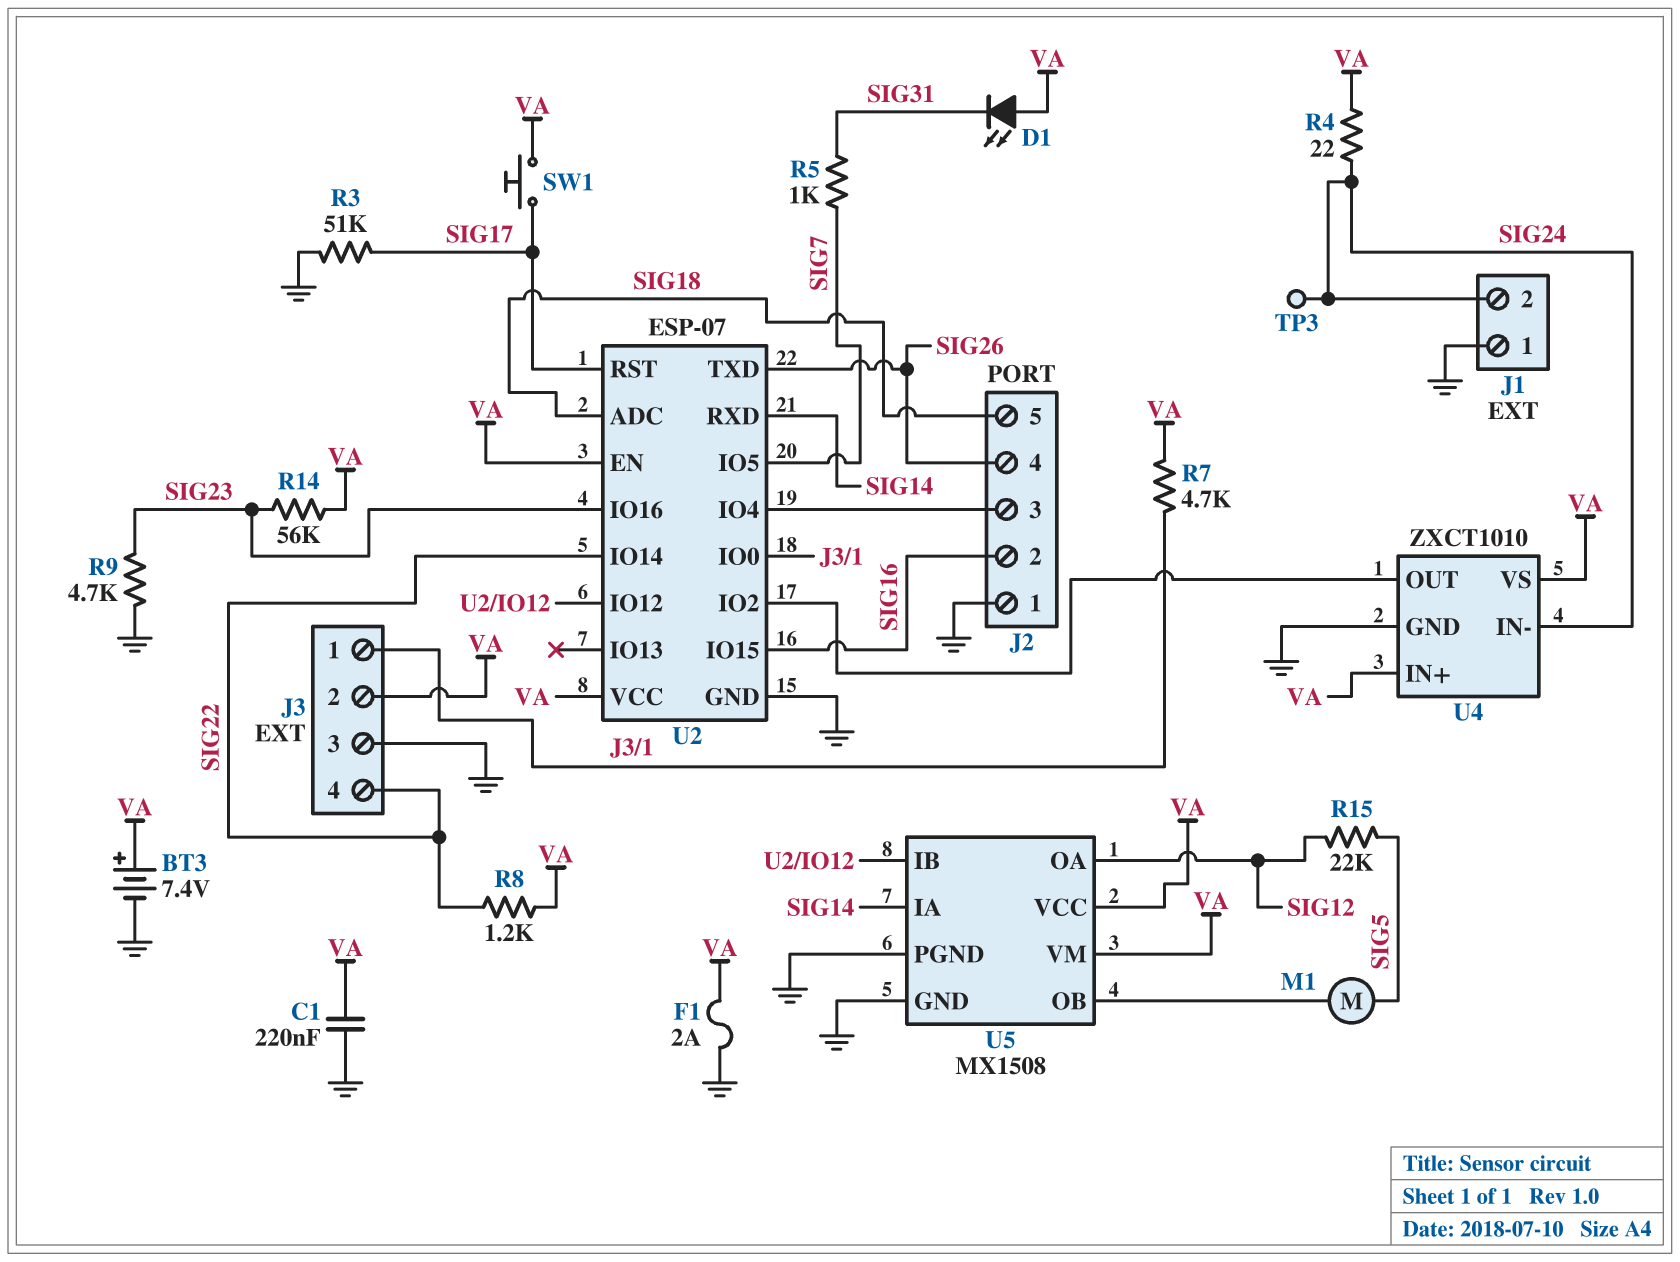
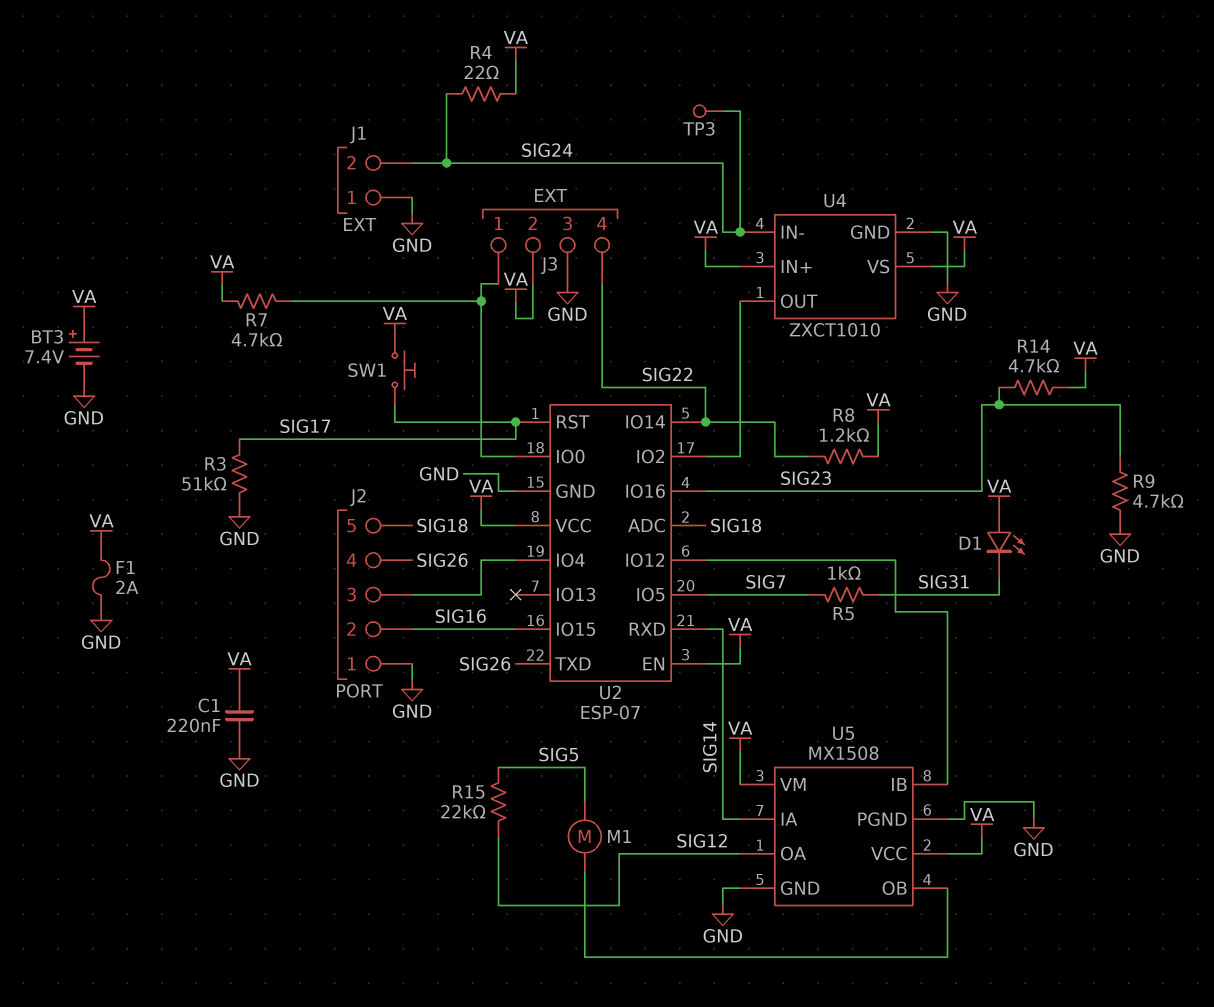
R14: 56k (SIG23, VA) -> 4.7k (SIG23, VA)

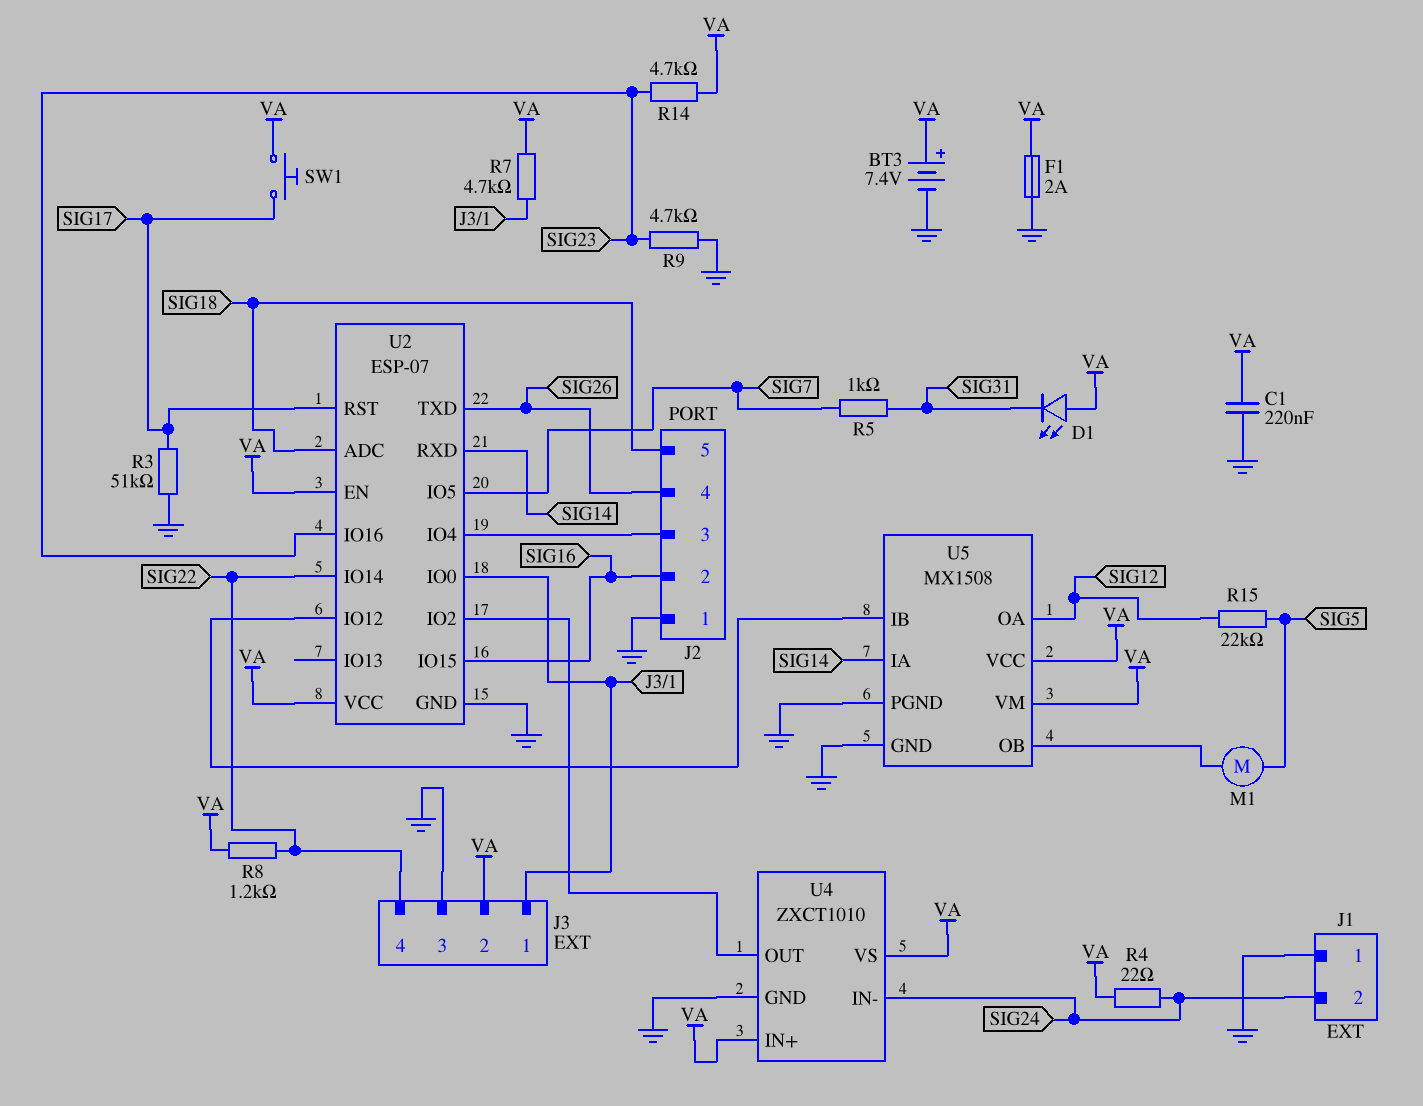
TP3: test point (SIG24) -> none

